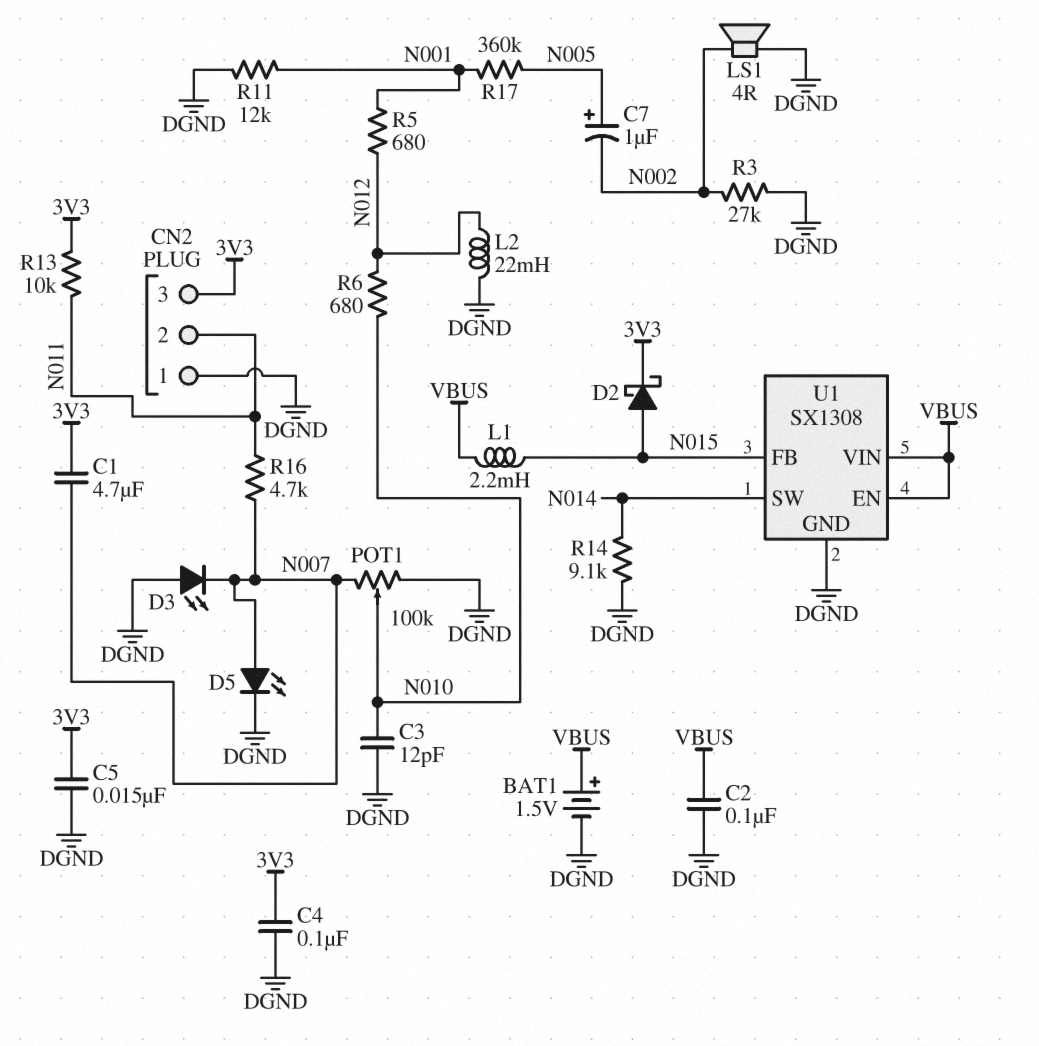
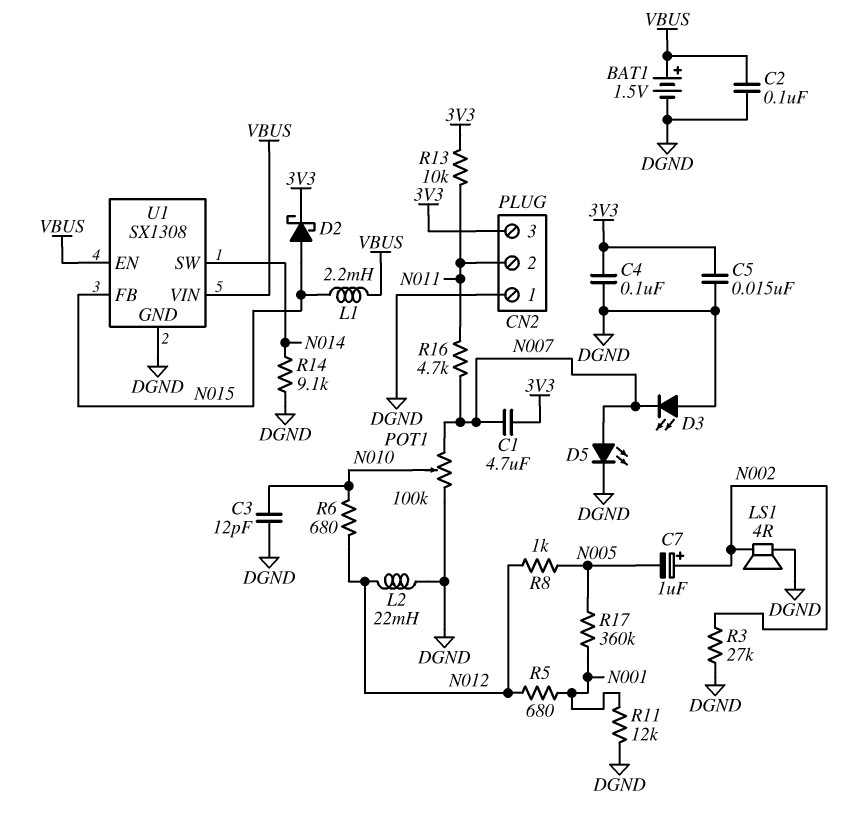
C7: 1uF (plus N005, minus N002) -> 1uF (plus N002, minus N005)
R8: none -> 1k (N005, N012)

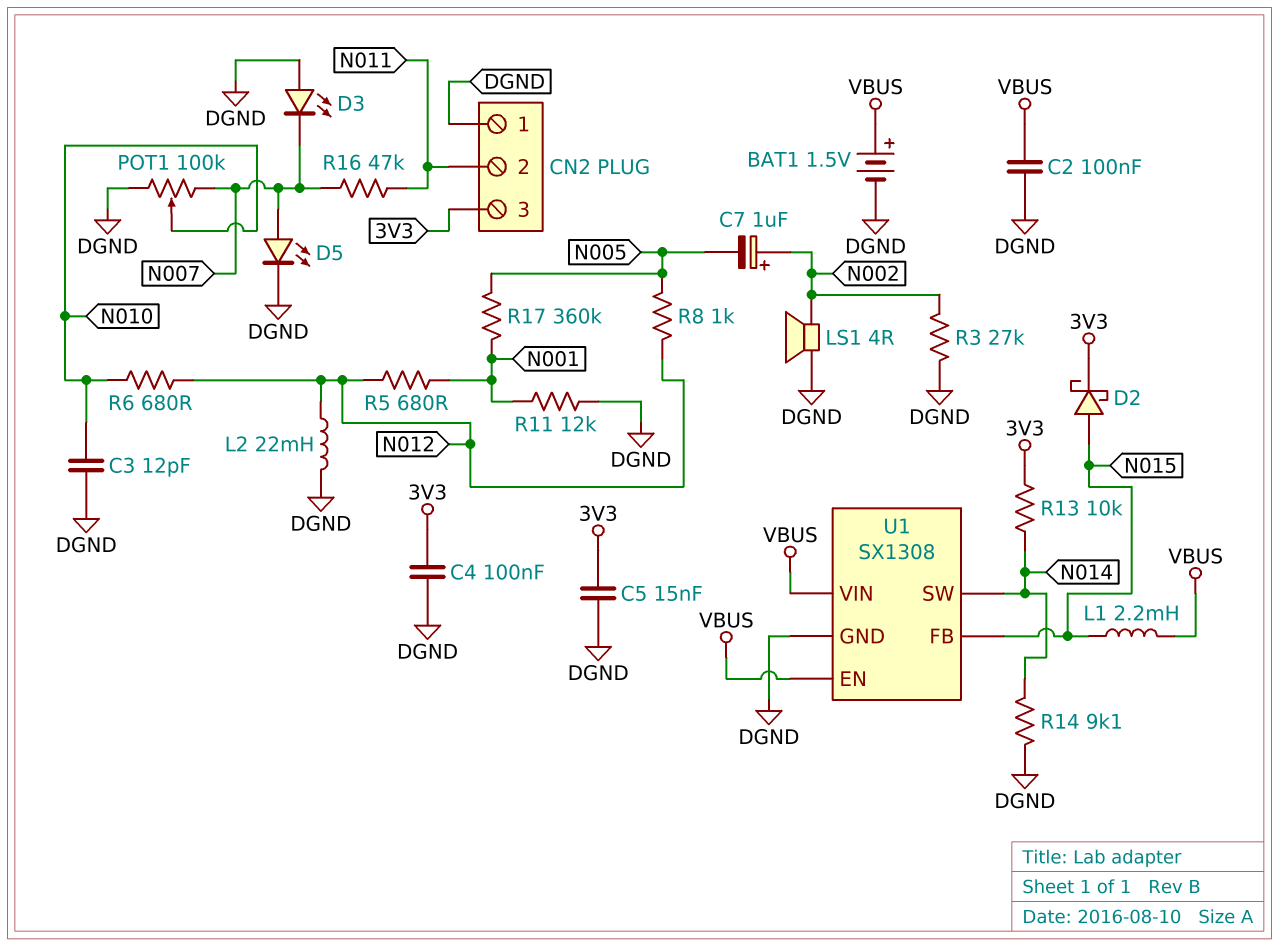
C1: 4.7uF (3V3, N007) -> none
R13: 10k (3V3, N011) -> 10k (3V3, N014)
R16: 4.7k (N007, N011) -> 47k (N007, N011)

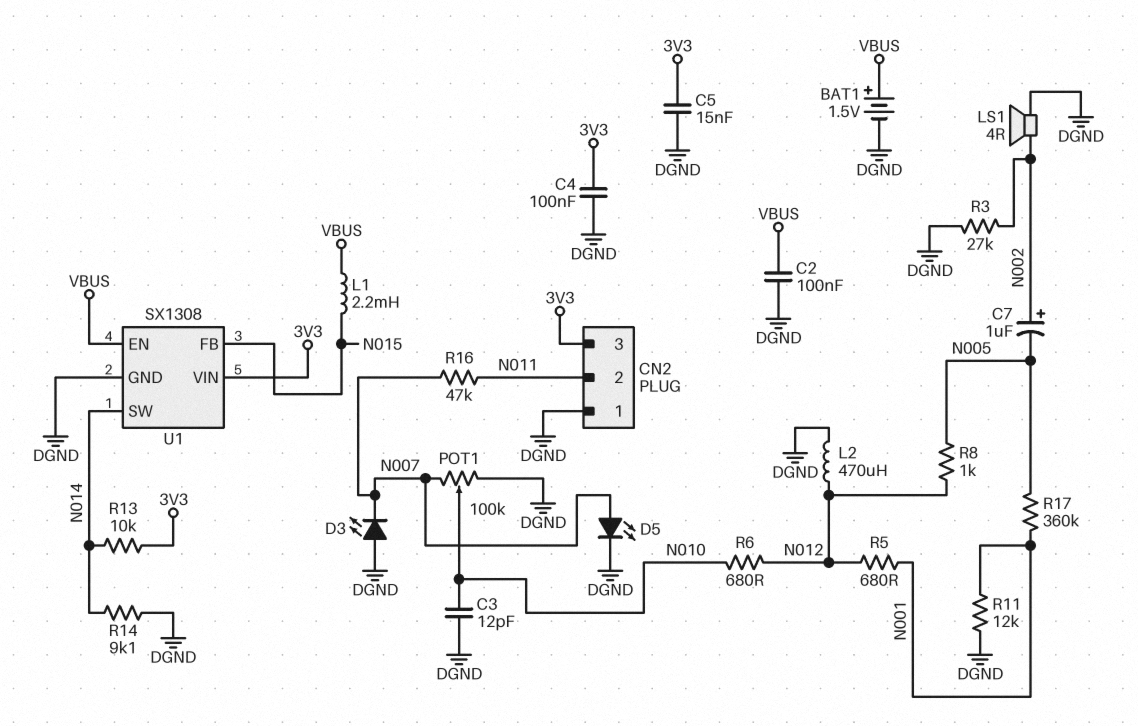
D2: schottky (A N015, K 3V3) -> none
L2: 22mH (DGND, N012) -> 470uH (DGND, N012)
U1 pin VIN: VBUS -> 3V3

